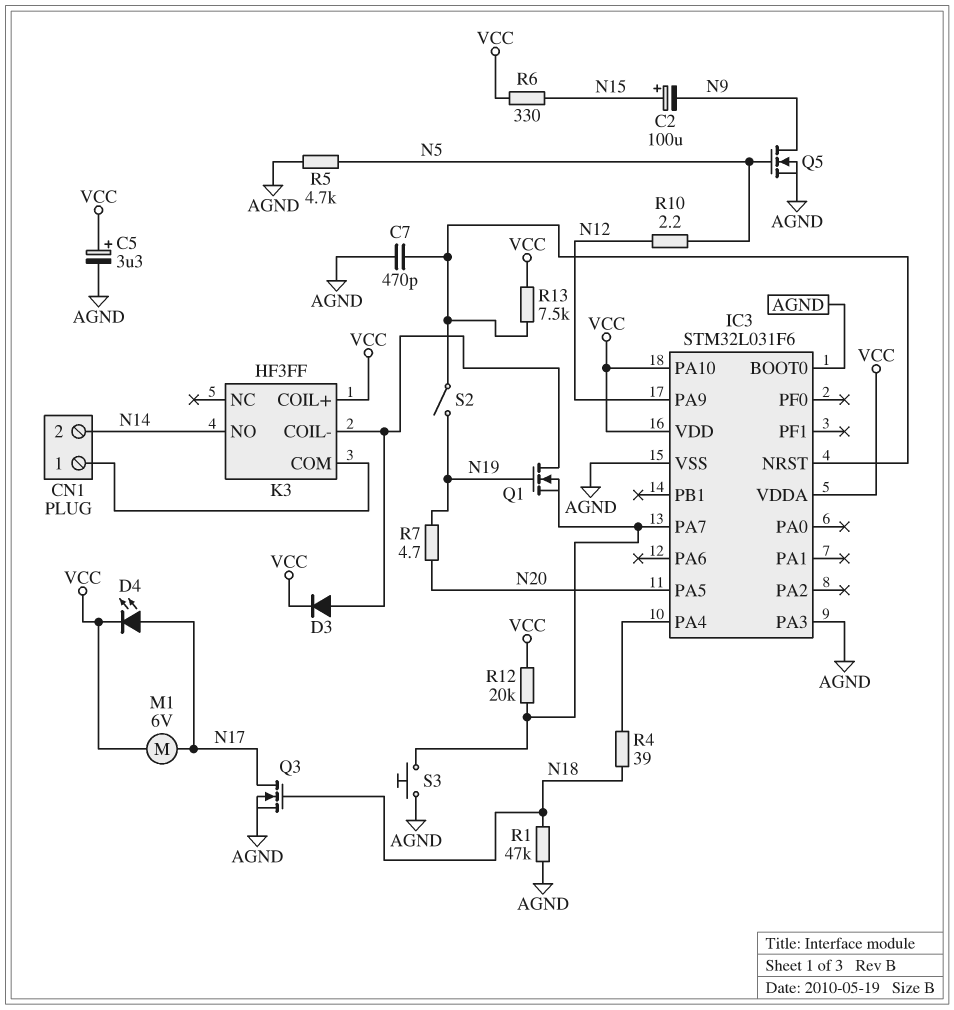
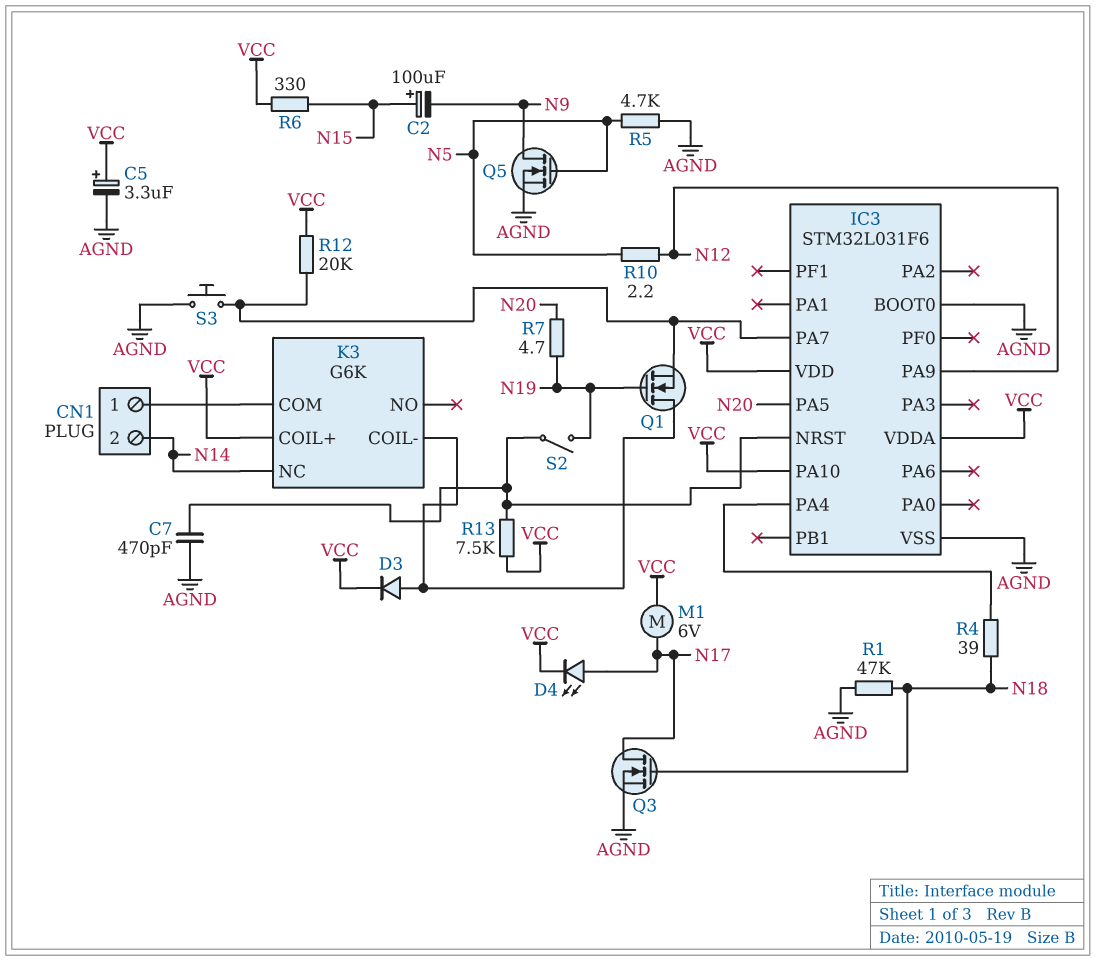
IC3 pin PA3: AGND -> none
K3: HF3FF -> G6K
K3 pin NC: none -> N14
K3 pin NO: N14 -> none

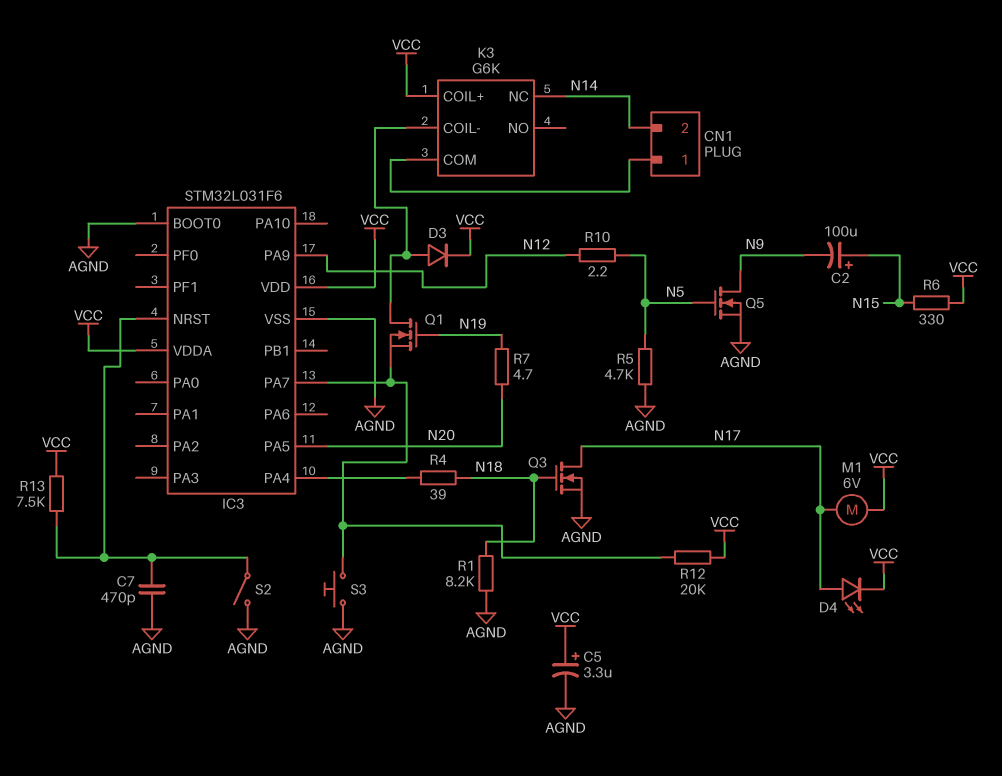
IC3 pin PA10: VCC -> none
R1: 47k (AGND, N18) -> 8.2k (AGND, N18)
S2: switch (IC3/NRST, N19) -> switch (AGND, IC3/NRST)

